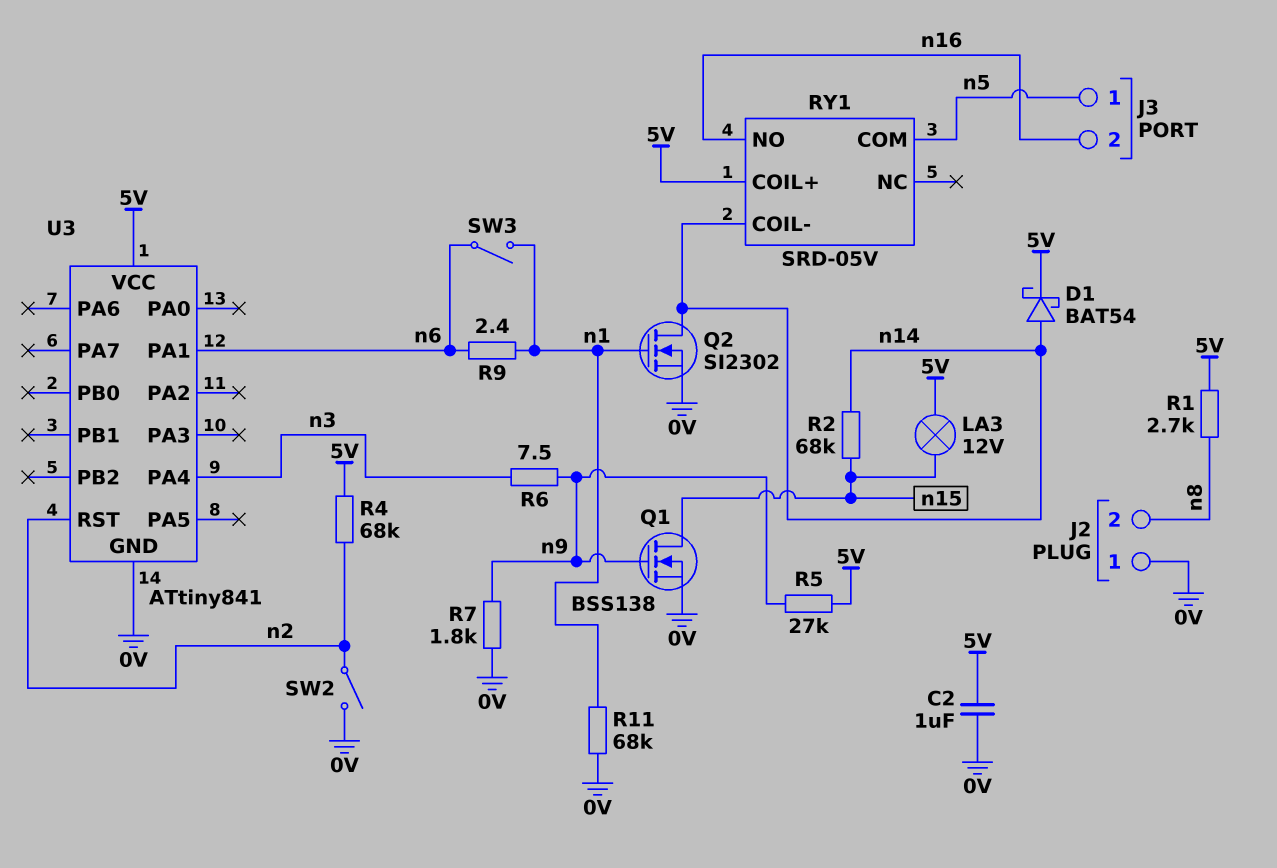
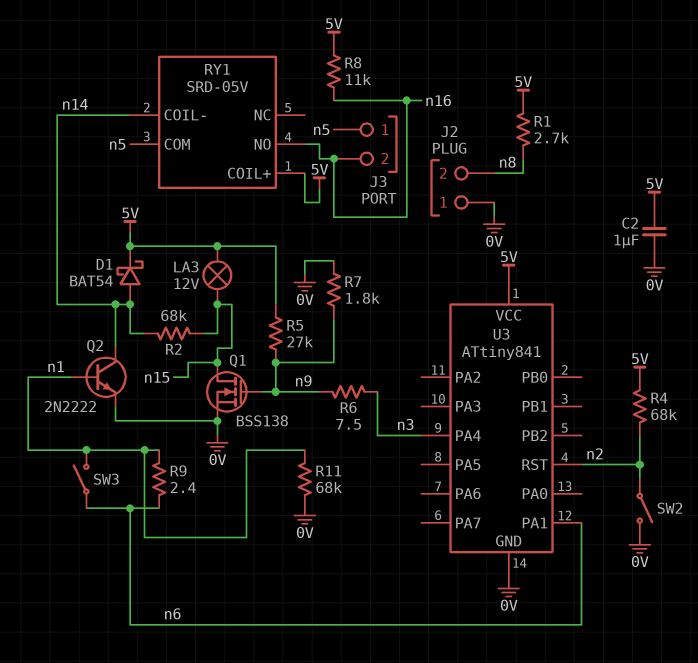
Q2: NMOS SI2302 (G n1, D n14, S 0V) -> NPN 2N2222 (B n1, C n14, E 0V)
R8: none -> 11k (5V, n16)

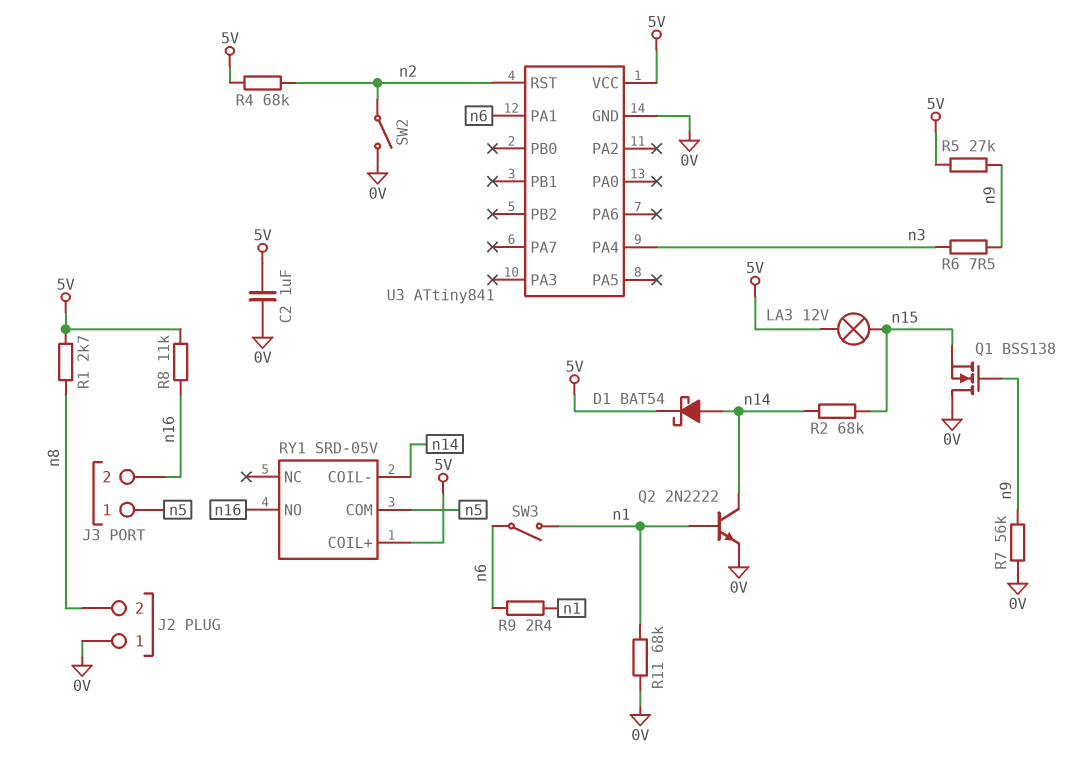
Q1: NMOS BSS138 (G n9, D n15, S 0V) -> NMOS BSS138 (G n9, D 0V, S n15)
R7: 1.8k (0V, n9) -> 56k (0V, n9)

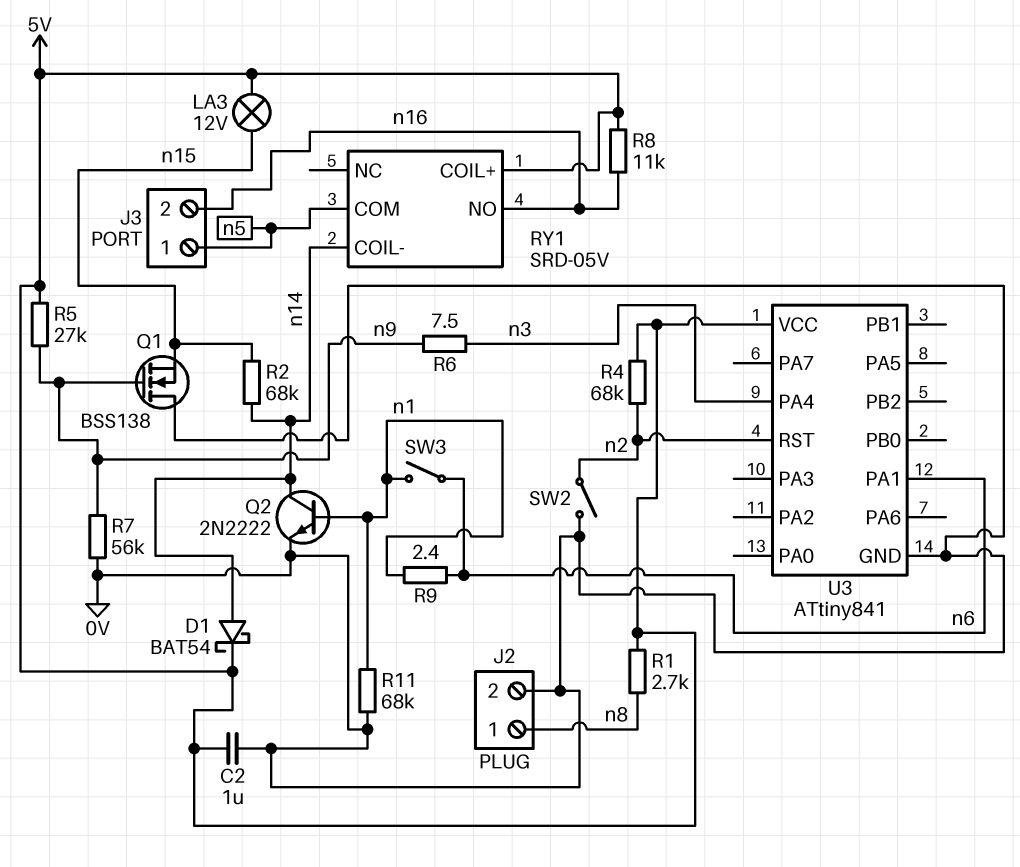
J2 pin 1: 0V -> n8
J2 pin 2: n8 -> 0V

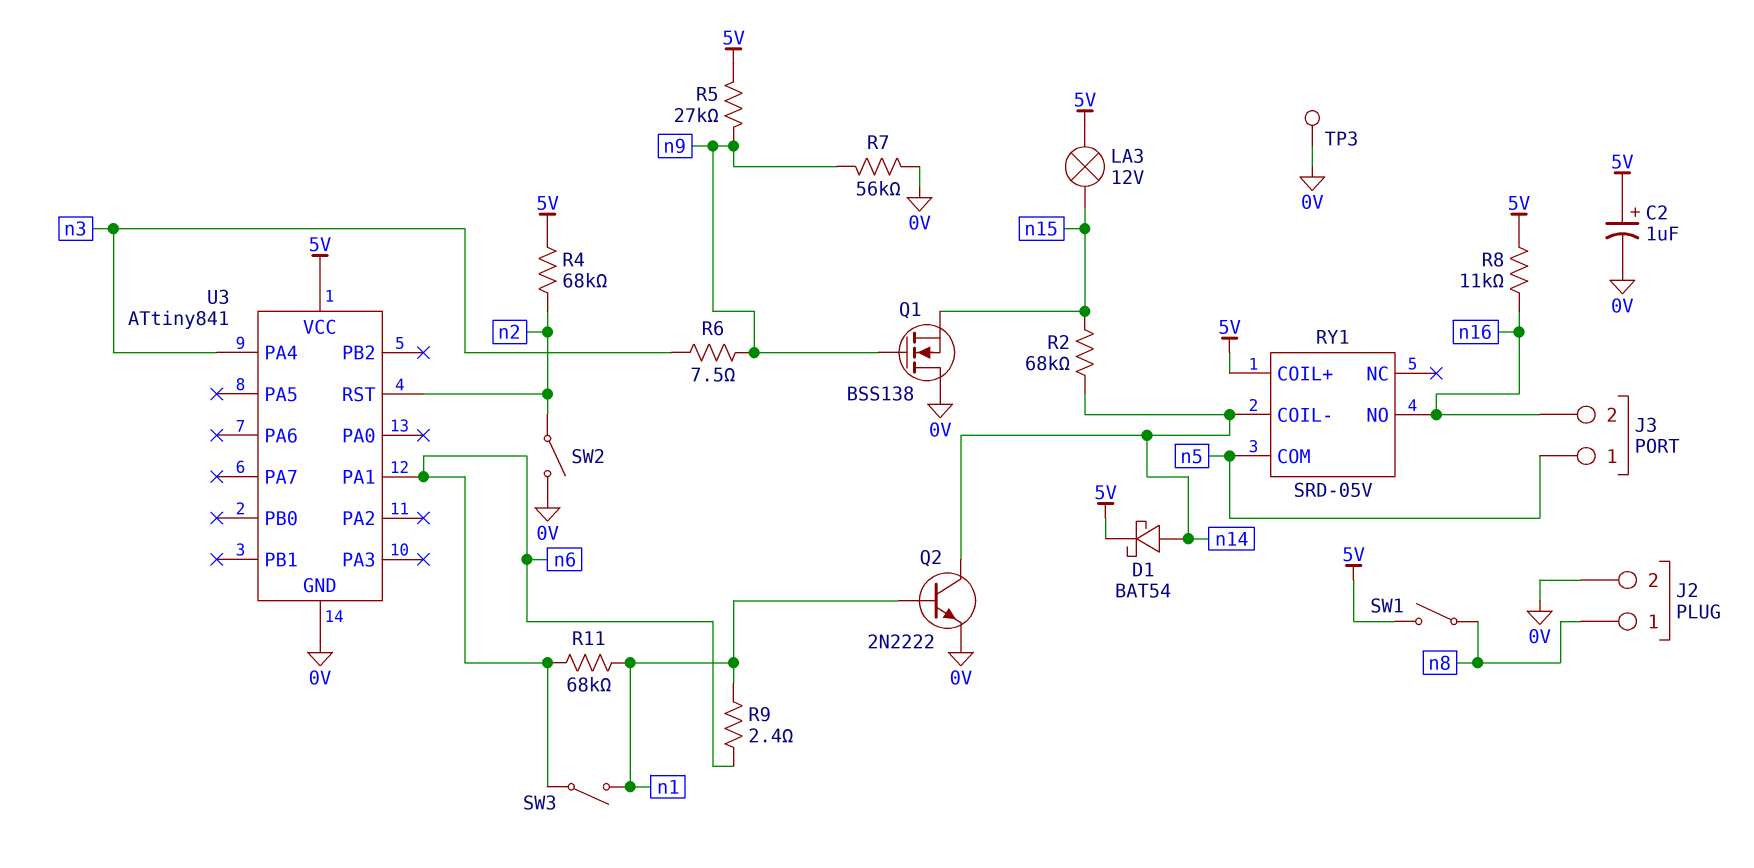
C2: 1uF (0V, 5V) -> 1uF (plus 5V, minus 0V)
R1: 2.7k (5V, n8) -> none
R11: 68k (0V, n1) -> 68k (n1, n6)
SW1: none -> switch (5V, n8)
TP3: none -> test point (0V)

